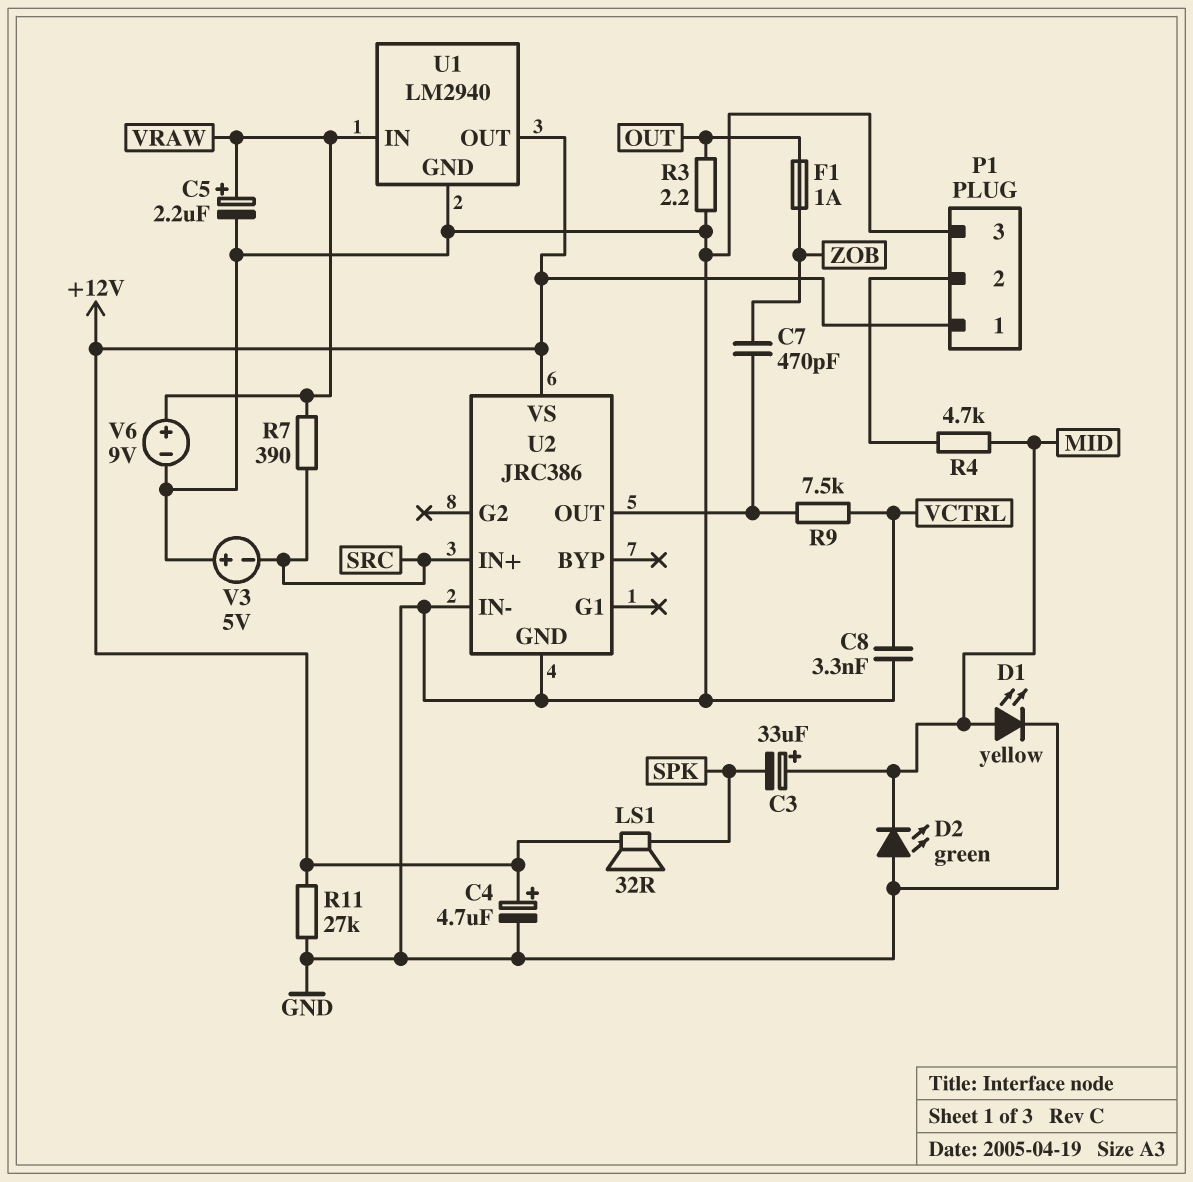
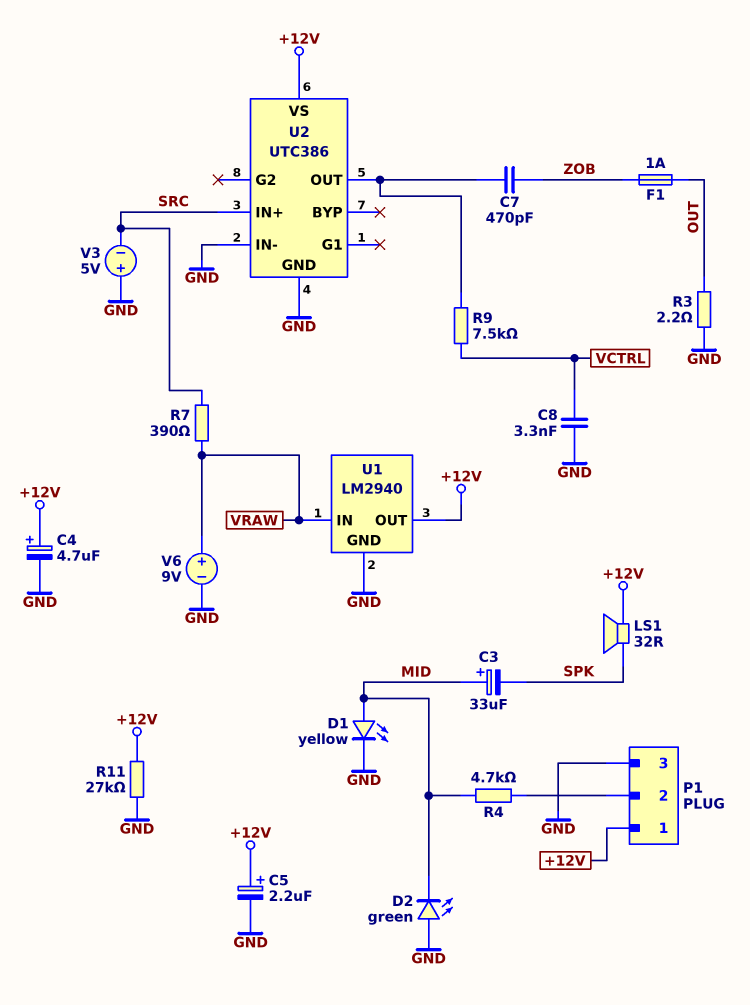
C5: 2.2uF (plus VRAW, minus GND) -> 2.2uF (plus +12V, minus GND)
U2: JRC386 -> UTC386

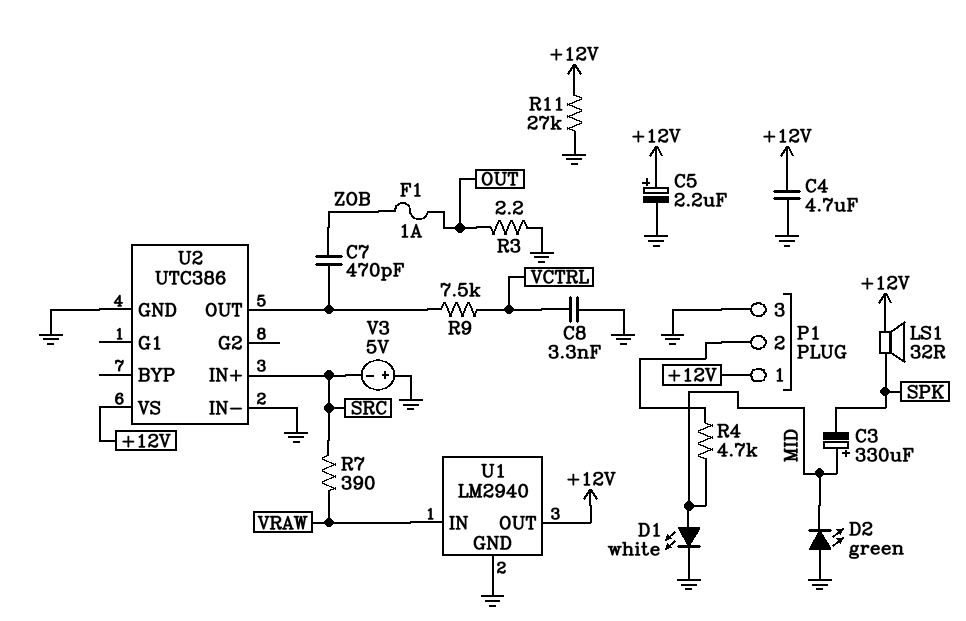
C3: 33uF (plus MID, minus SPK) -> 330uF (plus MID, minus SPK)
C4: 4.7uF (plus +12V, minus GND) -> 4.7uF (+12V, GND)
D1: LED yellow (A MID, K GND) -> LED white (A MID, K GND)
V6: 9V (plus VRAW, minus GND) -> none

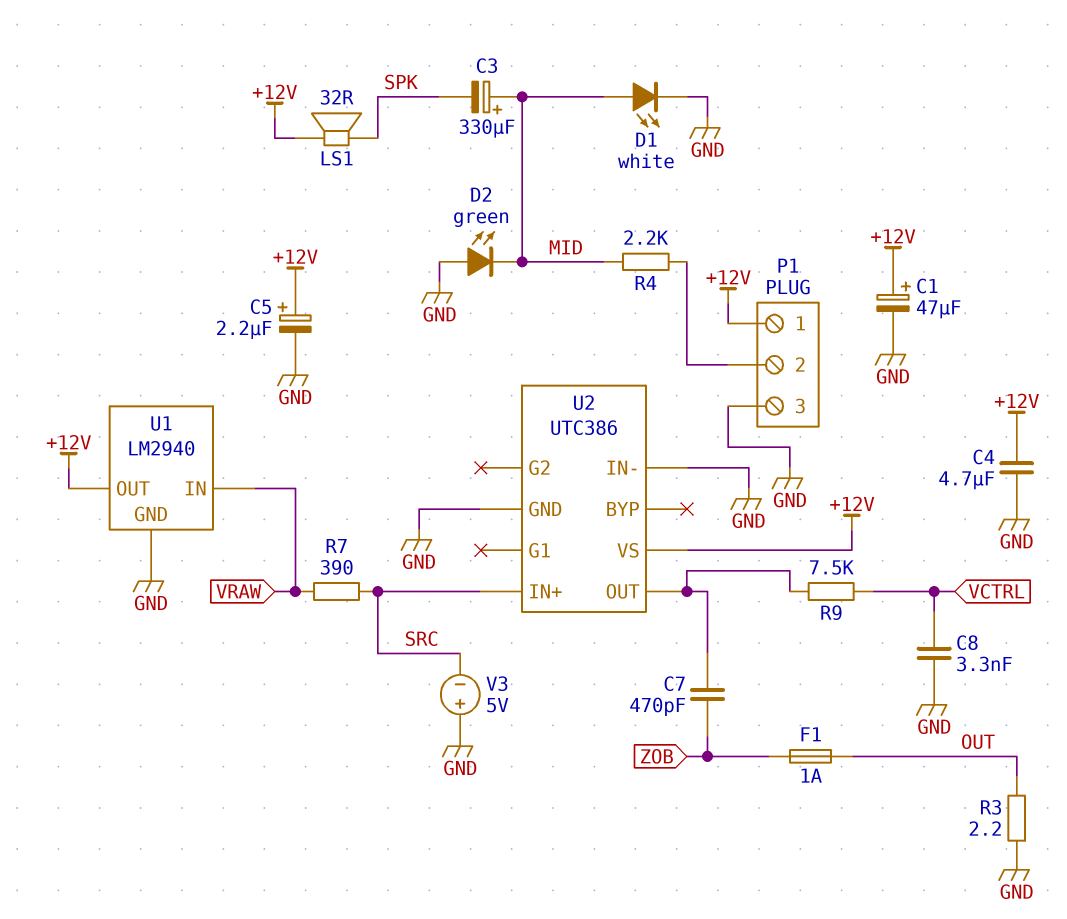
C1: none -> 47uF (plus +12V, minus GND)
R4: 4.7k (MID, P1/2) -> 2.2k (MID, P1/2)
R11: 27k (+12V, GND) -> none

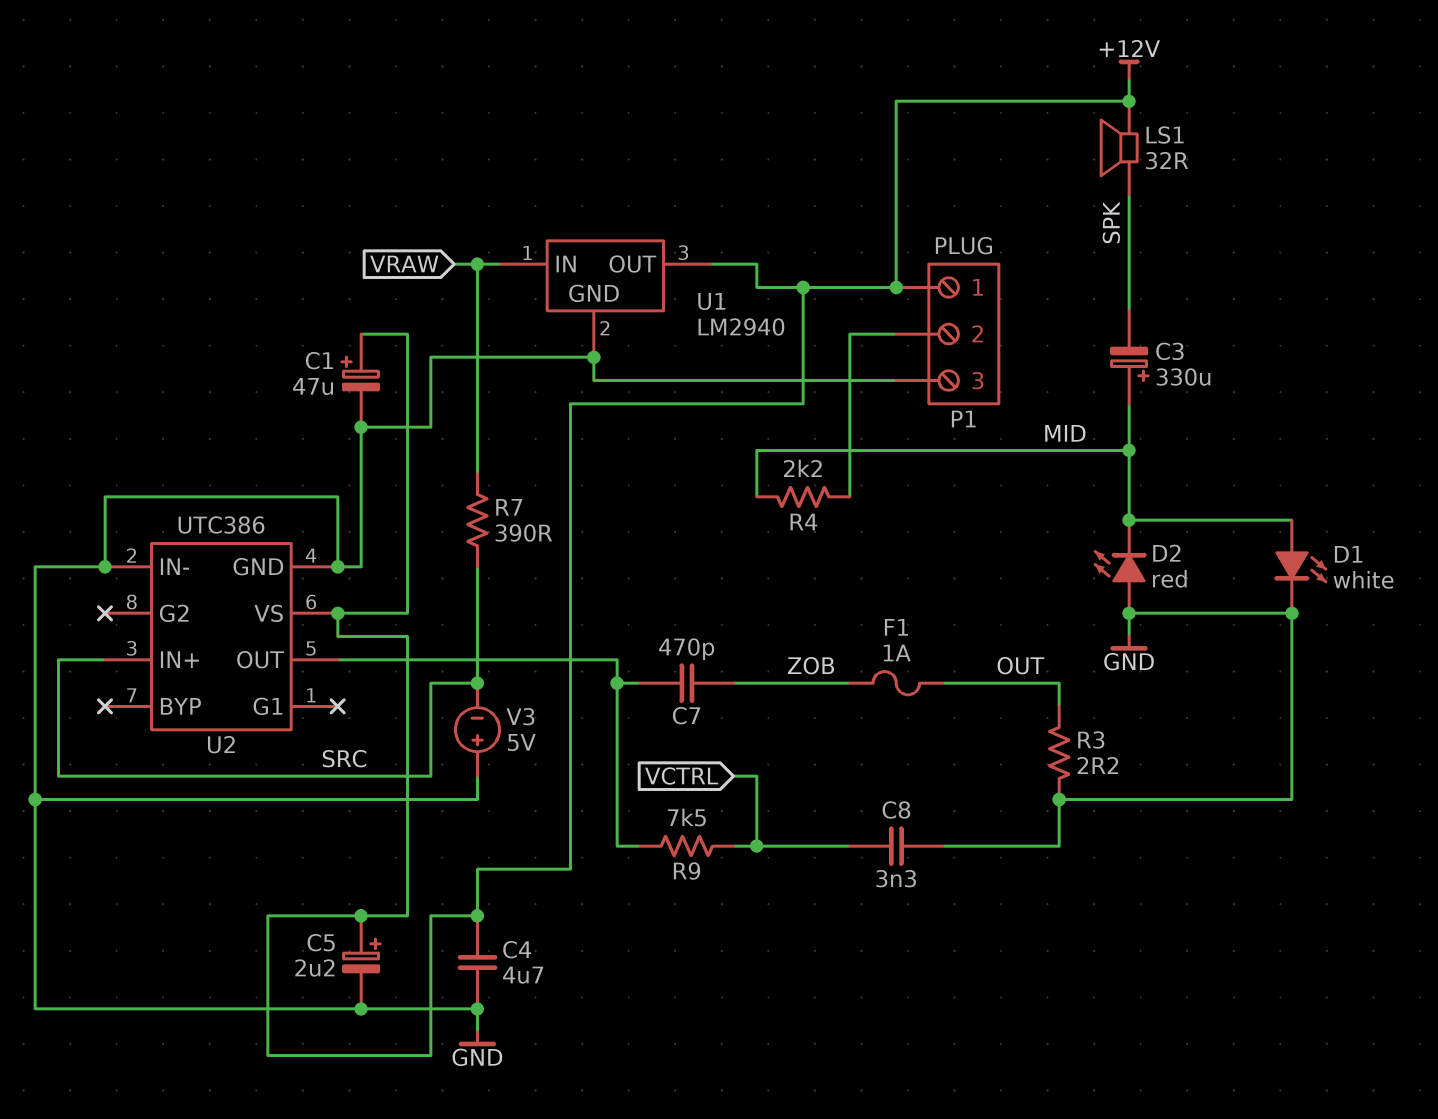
D2: LED green (A GND, K MID) -> LED red (A GND, K MID)

